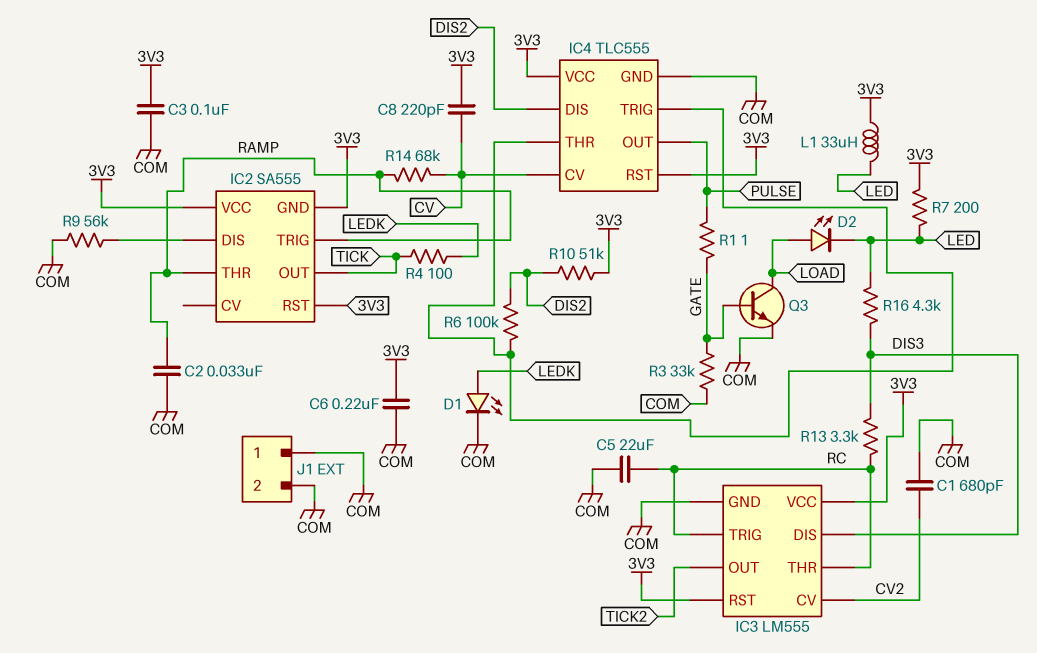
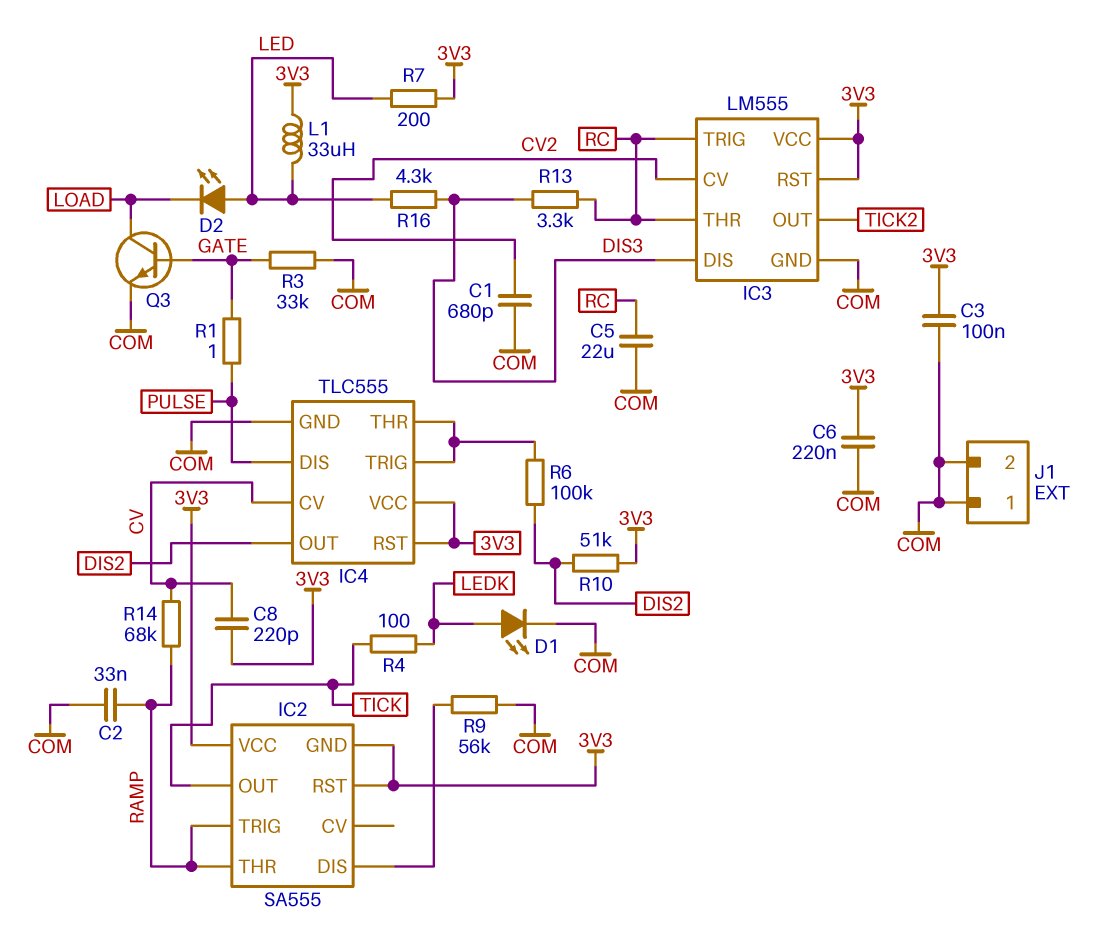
D2: LED (A LOAD, K LED) -> LED (A LED, K LOAD)
IC4 pin DIS: DIS2 -> PULSE
IC4 pin OUT: PULSE -> DIS2

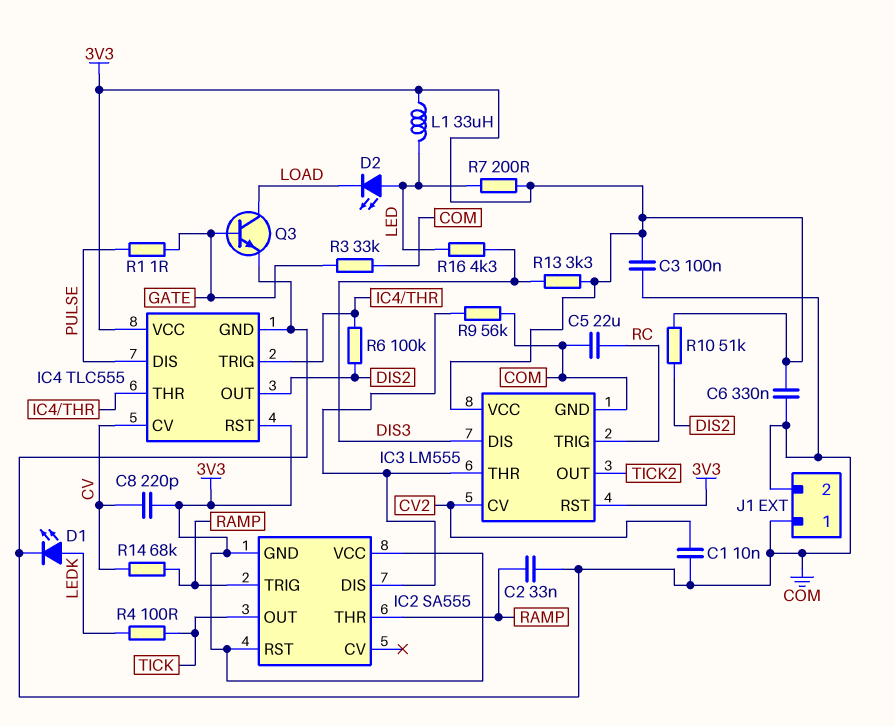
C1: 680pF (COM, CV2) -> 10nF (COM, CV2)
C6: 220nF (3V3, COM) -> 330nF (3V3, COM)
IC3 pin THR: RC -> IC2/DIS
R13: 3.3k (DIS3, RC) -> 3.3k (3V3, DIS3)

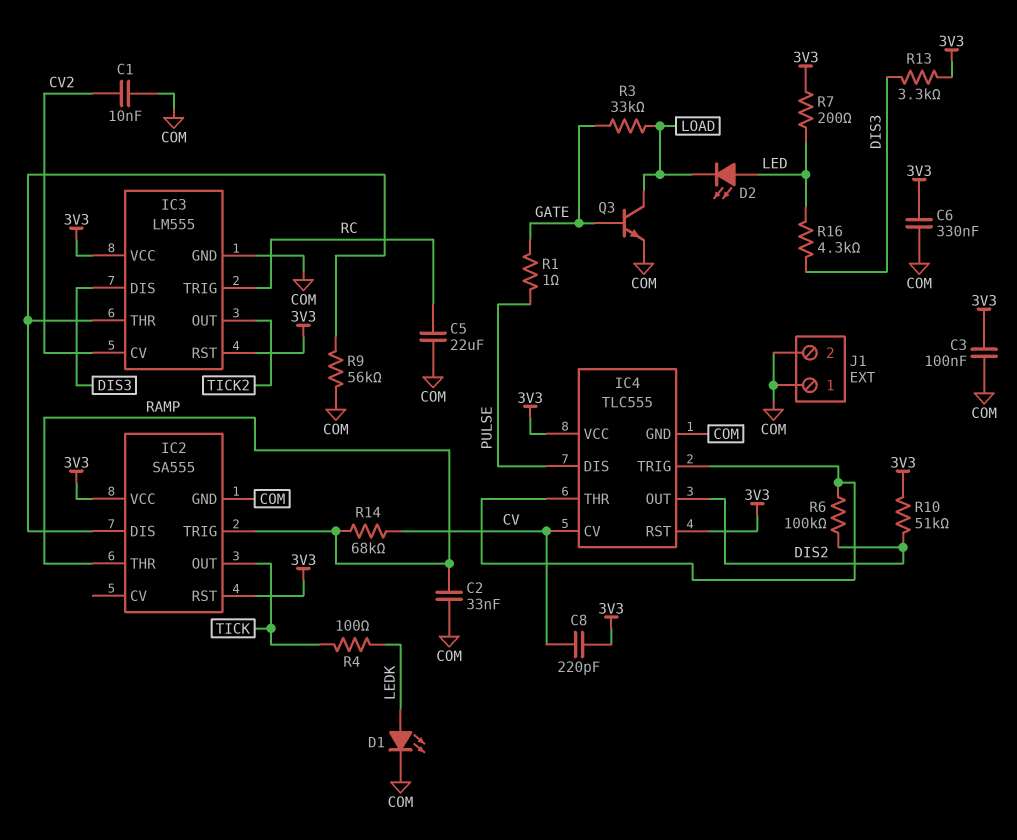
IC2 pin GND: 3V3 -> COM
L1: 33uH (3V3, LED) -> none
R3: 33k (COM, GATE) -> 33k (GATE, LOAD)

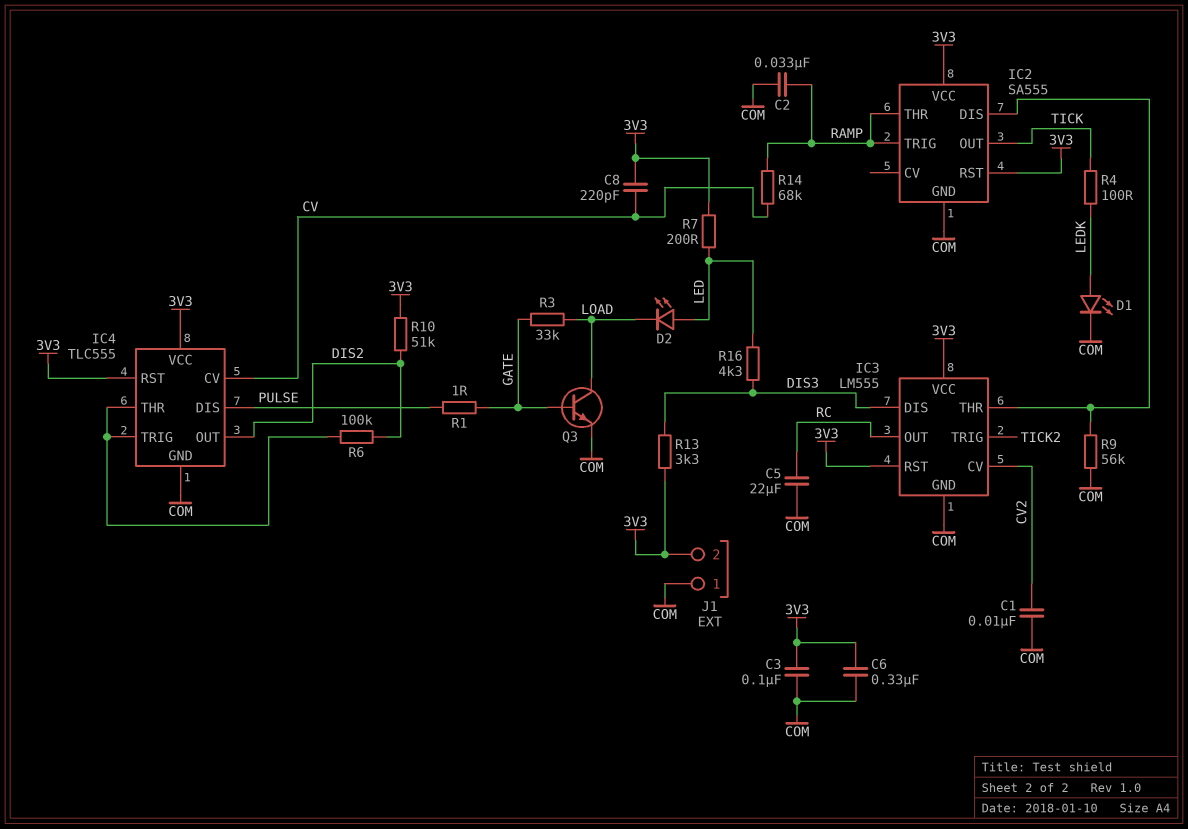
IC3 pin OUT: TICK2 -> RC
IC3 pin TRIG: RC -> TICK2
J1 pin 2: COM -> 3V3

